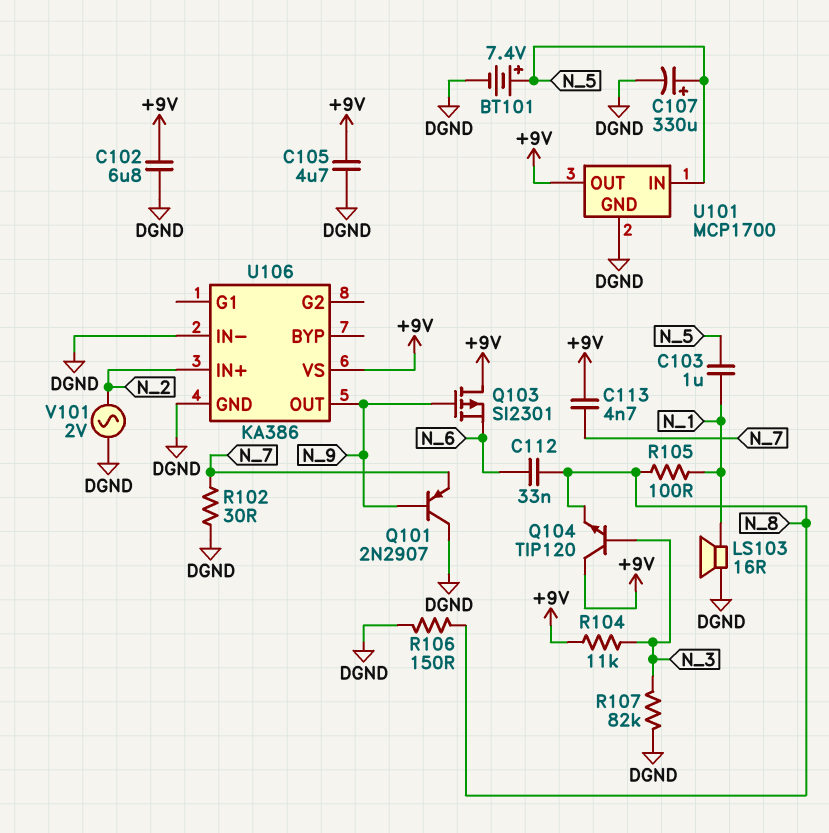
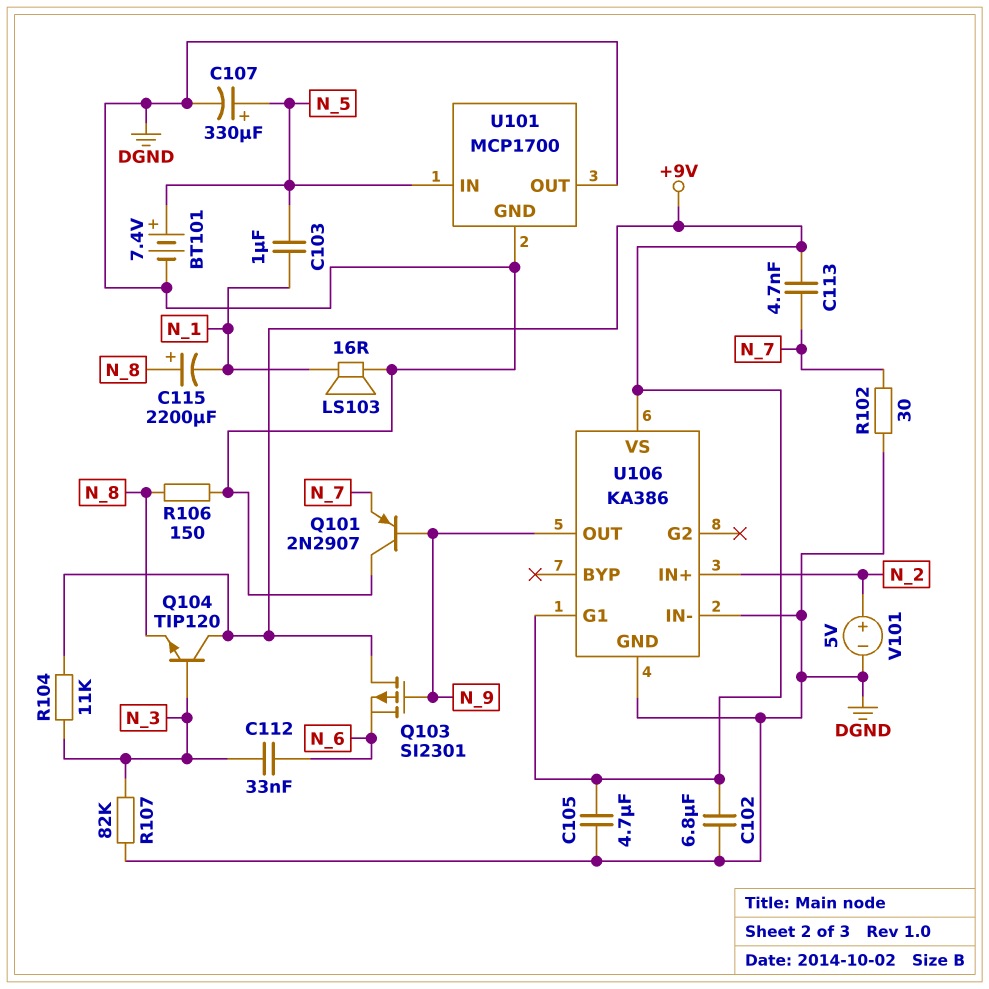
C112: 33nF (N_6, N_8) -> 33nF (N_3, N_6)
C115: none -> 2200uF (plus N_8, minus N_1)
R105: 100 (N_1, N_8) -> none
U101 pin OUT: +9V -> DGND
U106 pin G1: none -> +9V
V101: AC 2V (DGND, N_2) -> 5V (plus N_2, minus DGND)

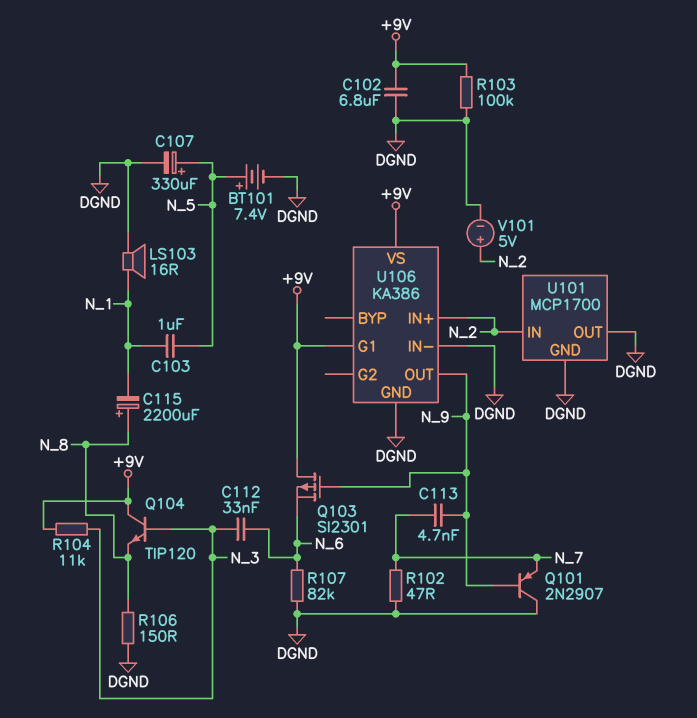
C105: 4.7uF (+9V, DGND) -> none
C113: 4.7nF (+9V, N_7) -> 4.7nF (N_7, N_9)
R102: 30 (DGND, N_7) -> 47 (DGND, N_7)
R103: none -> 100k (+9V, DGND)
R107: 82k (DGND, N_3) -> 82k (DGND, N_6)
U101 pin IN: N_5 -> N_2

